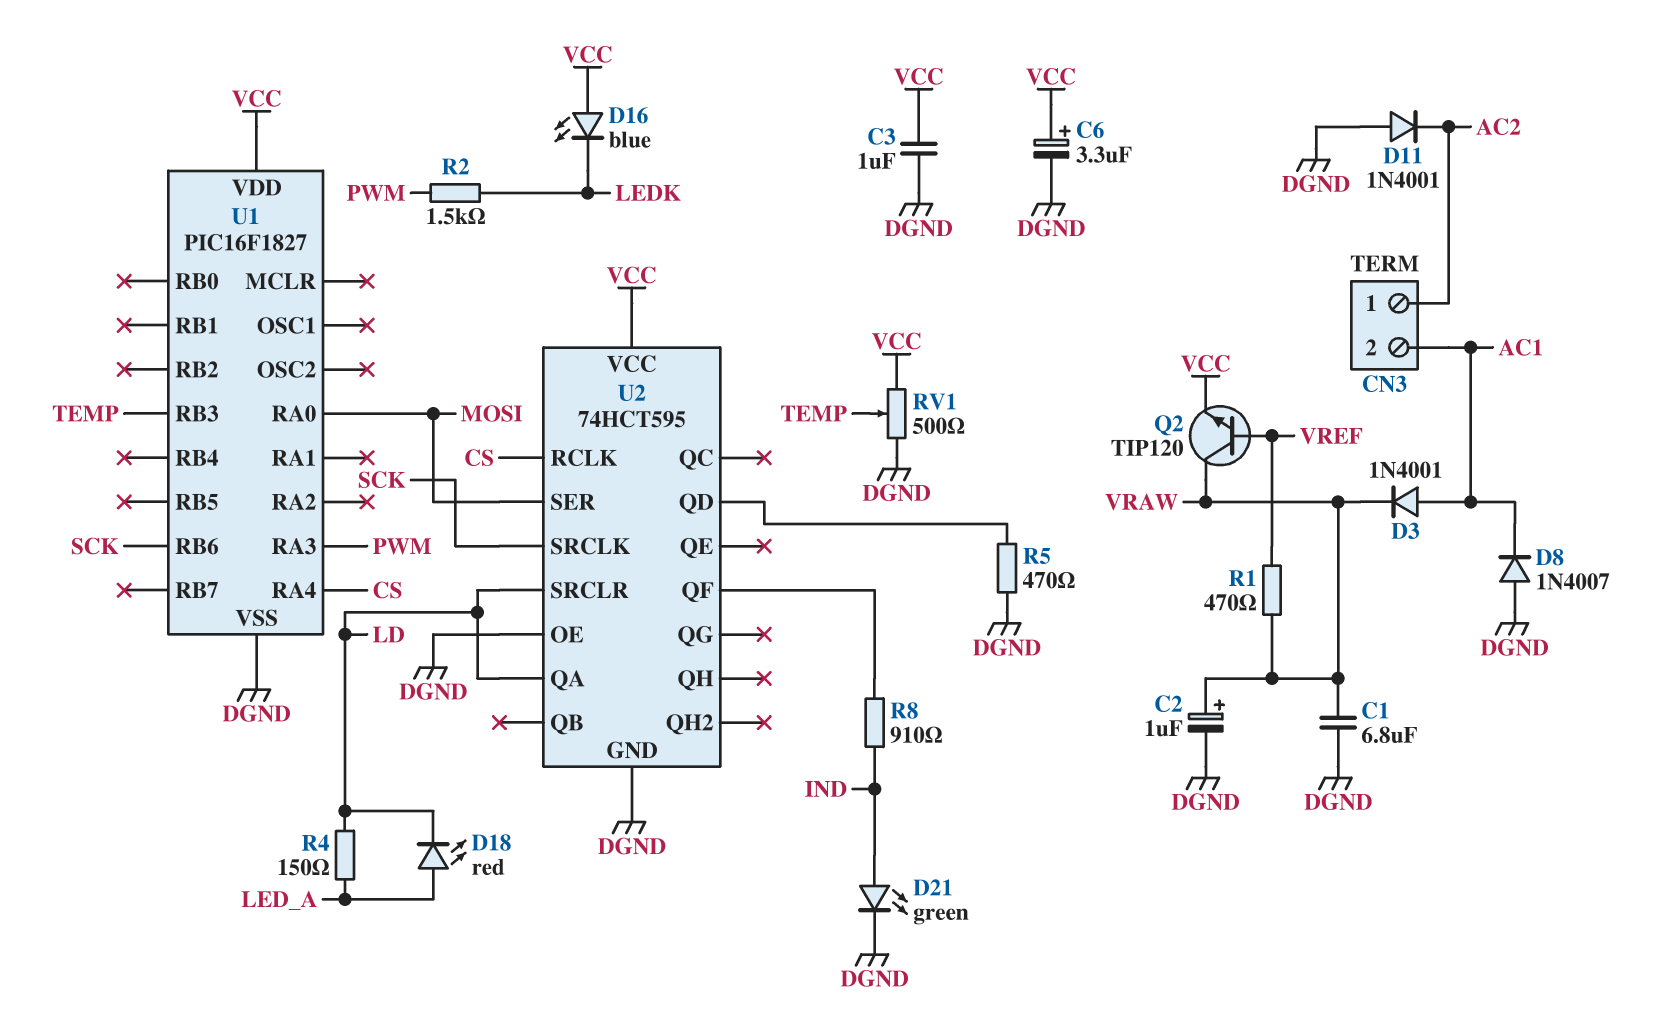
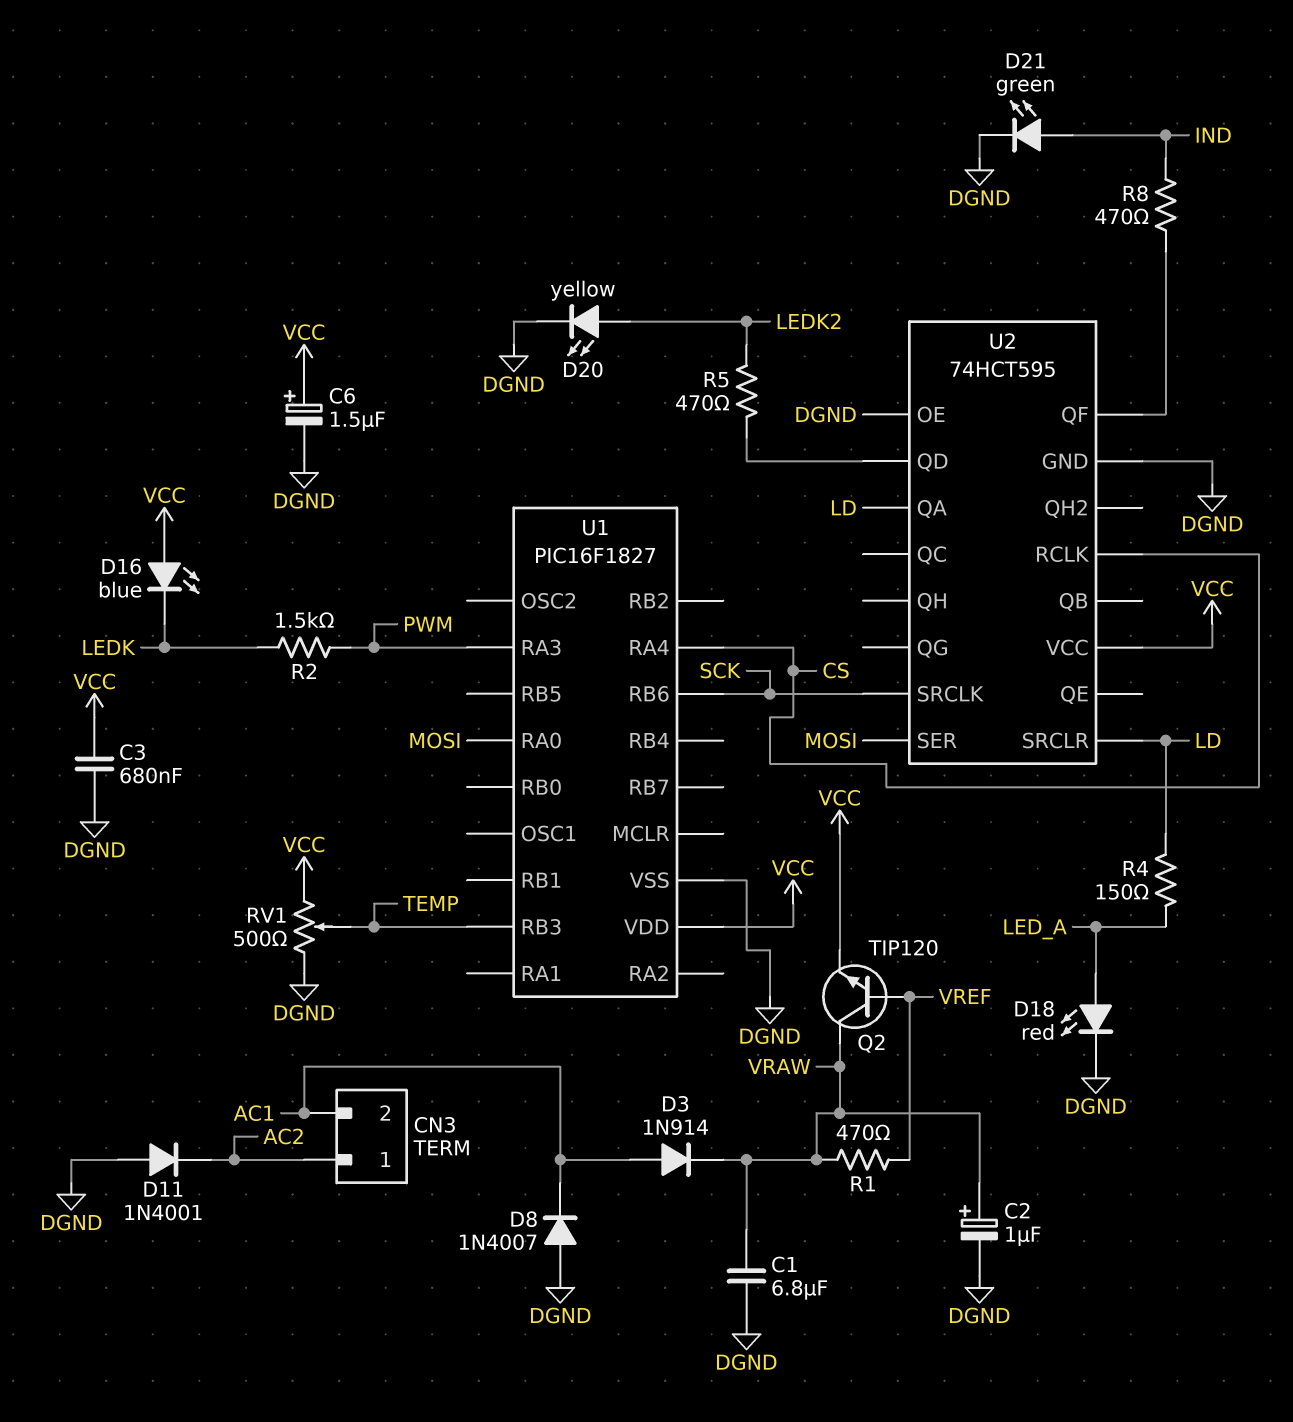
C3: 1uF (DGND, VCC) -> 680nF (DGND, VCC)
C6: 3.3uF (plus VCC, minus DGND) -> 1.5uF (plus VCC, minus DGND)
D3: diode 1N4001 (A AC1, K VRAW) -> diode 1N914 (A AC1, K VRAW)
D18: LED red (A LED_A, K LD) -> LED red (A LED_A, K DGND)
D20: none -> LED yellow (A LEDK2, K DGND)
R5: 470 (DGND, U2/QD) -> 470 (LEDK2, U2/QD)
R8: 910 (IND, U2/QF) -> 470 (IND, U2/QF)

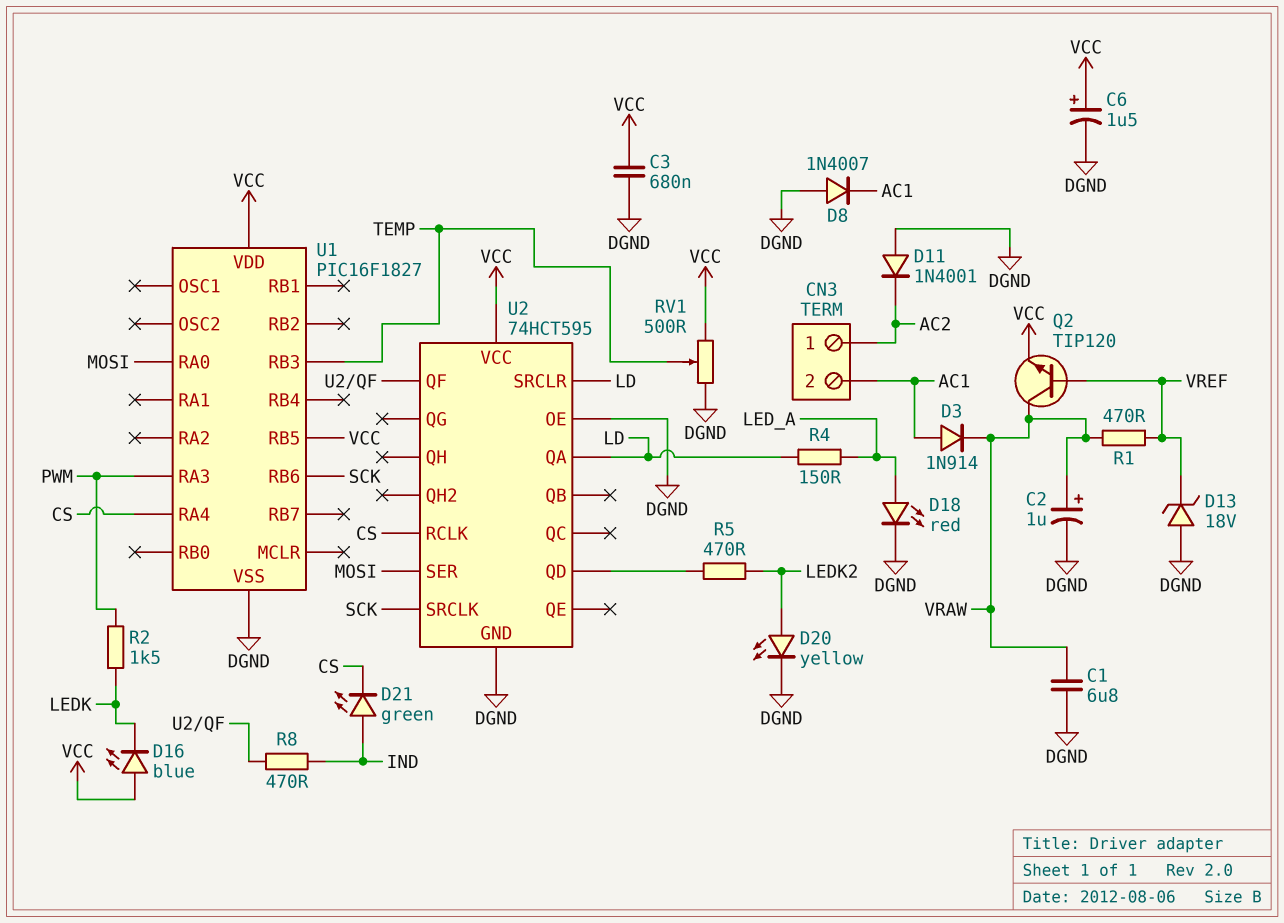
D13: none -> zener 18V (A DGND, K VREF)
D21: LED green (A IND, K DGND) -> LED green (A IND, K CS)
U1 pin RB5: none -> VCC

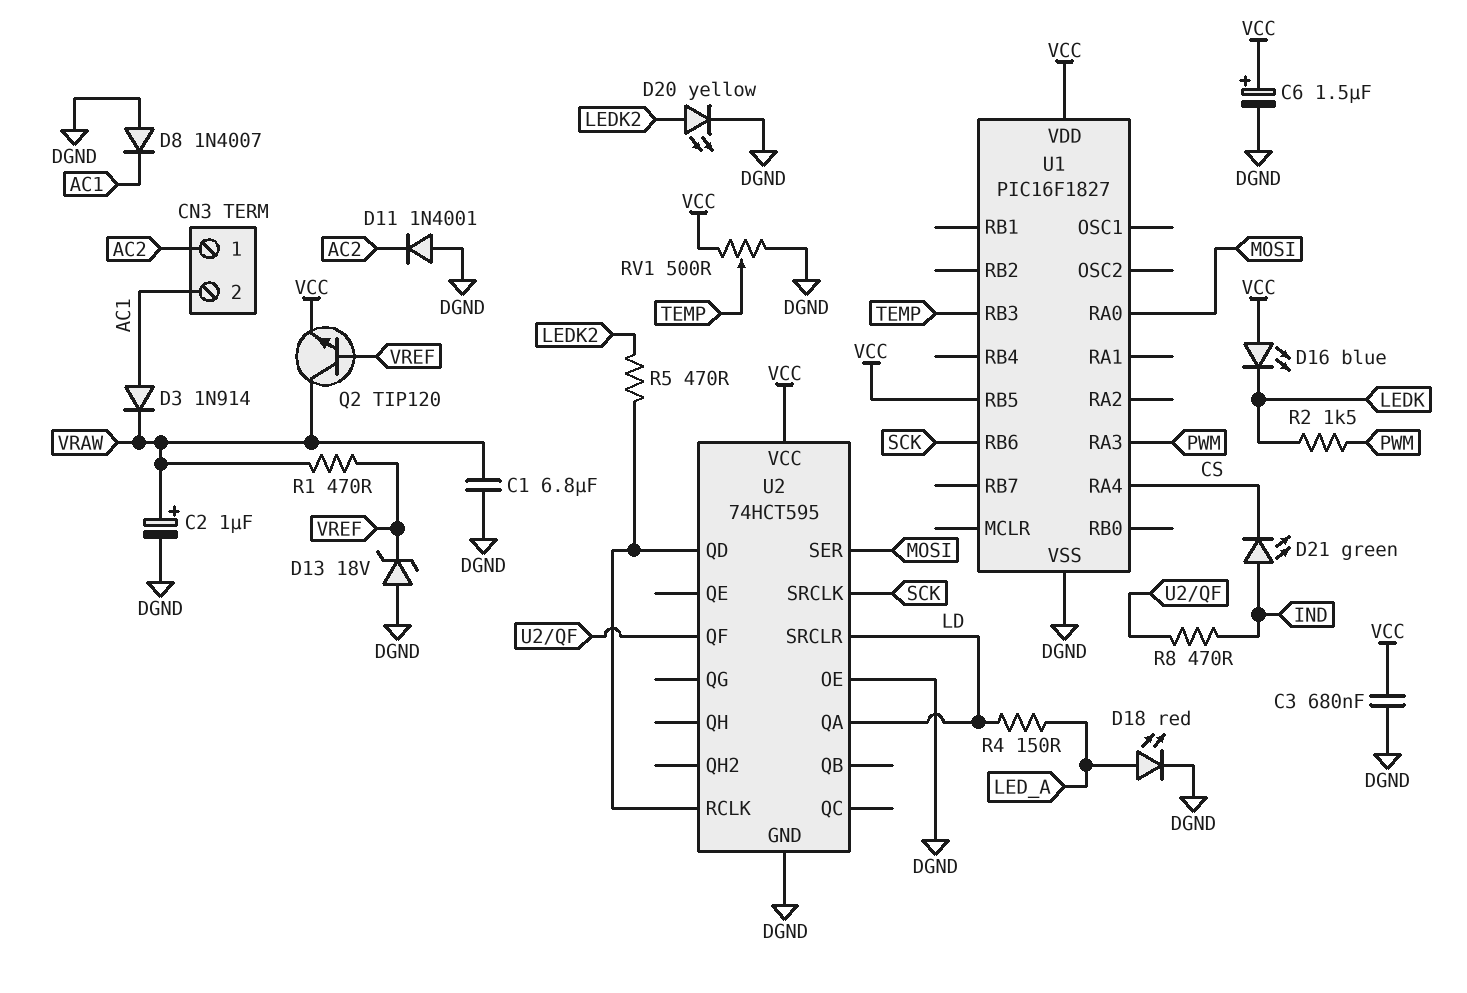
U2 pin RCLK: CS -> U2/QD

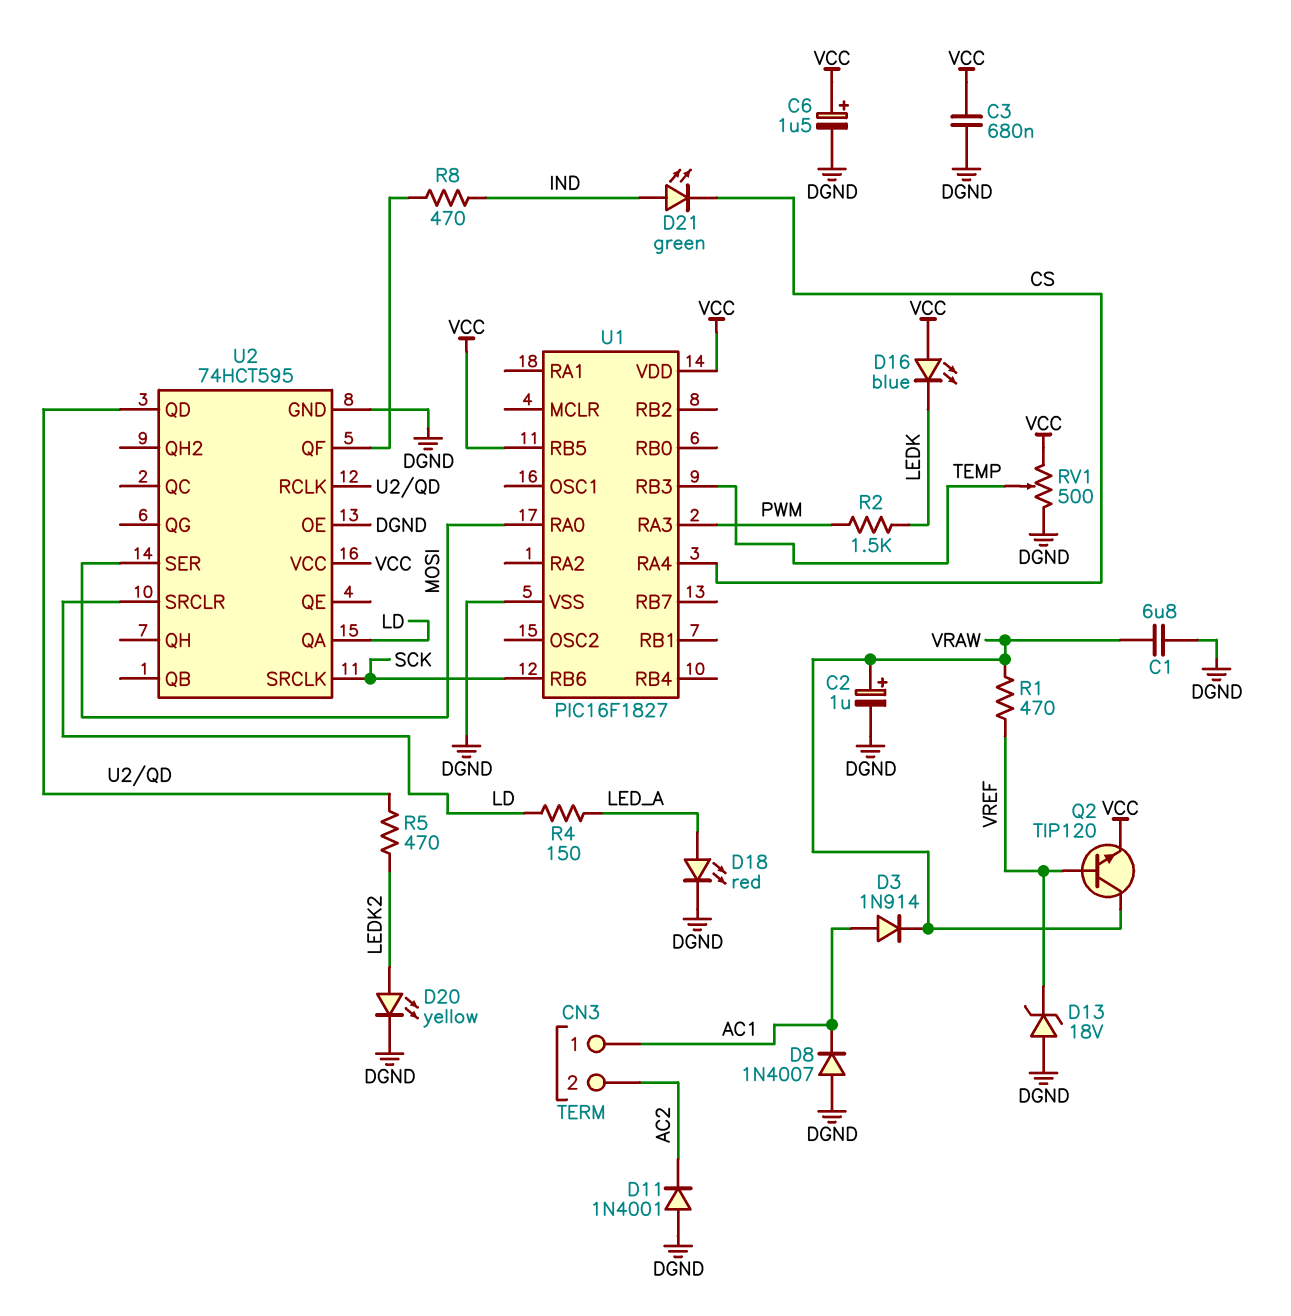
CN3 pin 1: AC2 -> AC1
CN3 pin 2: AC1 -> AC2

